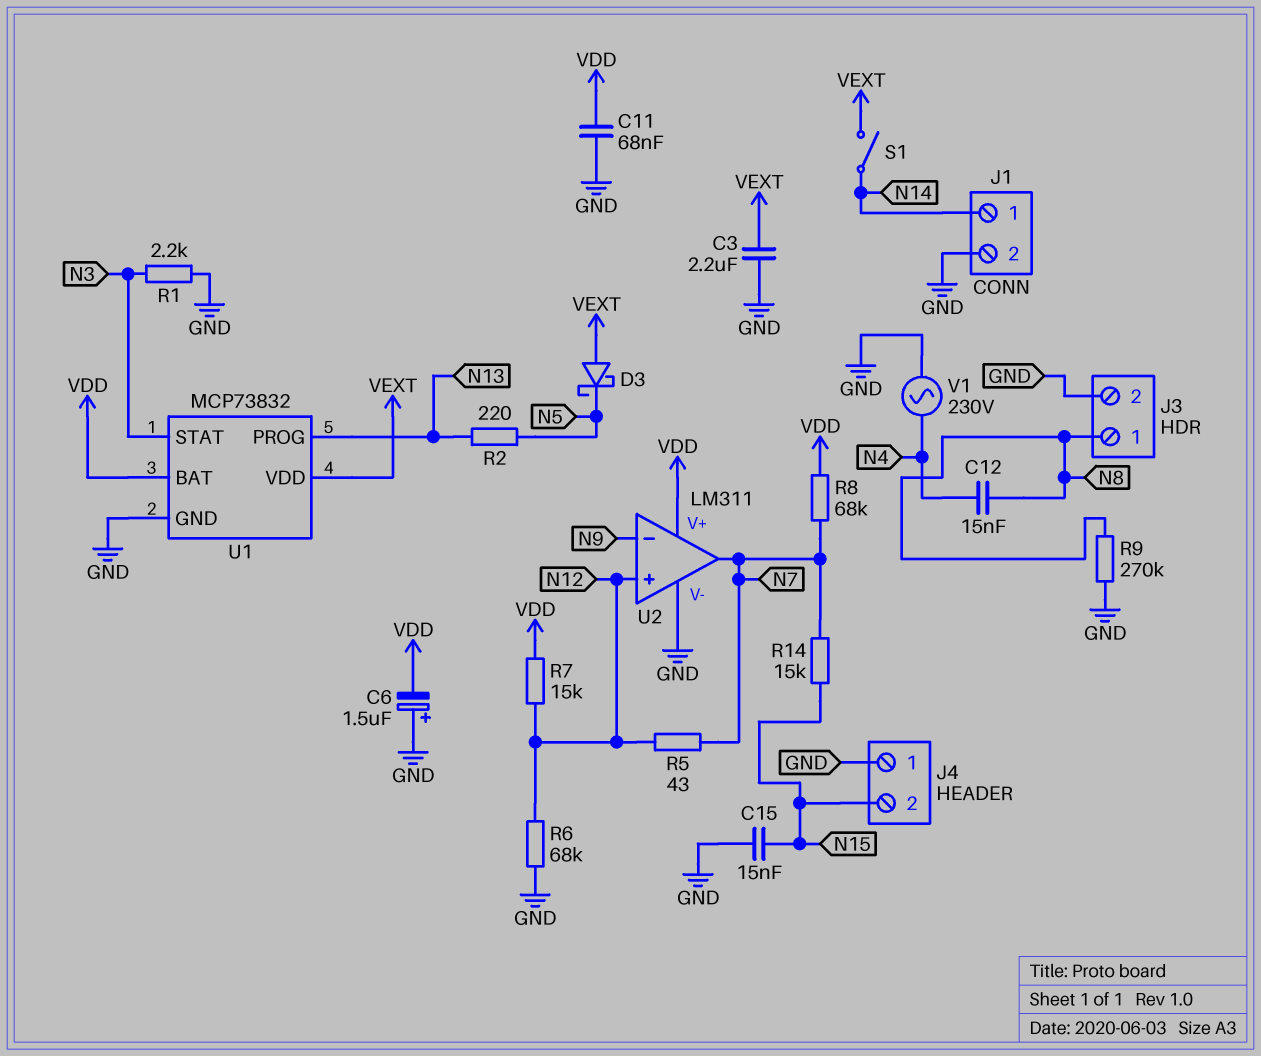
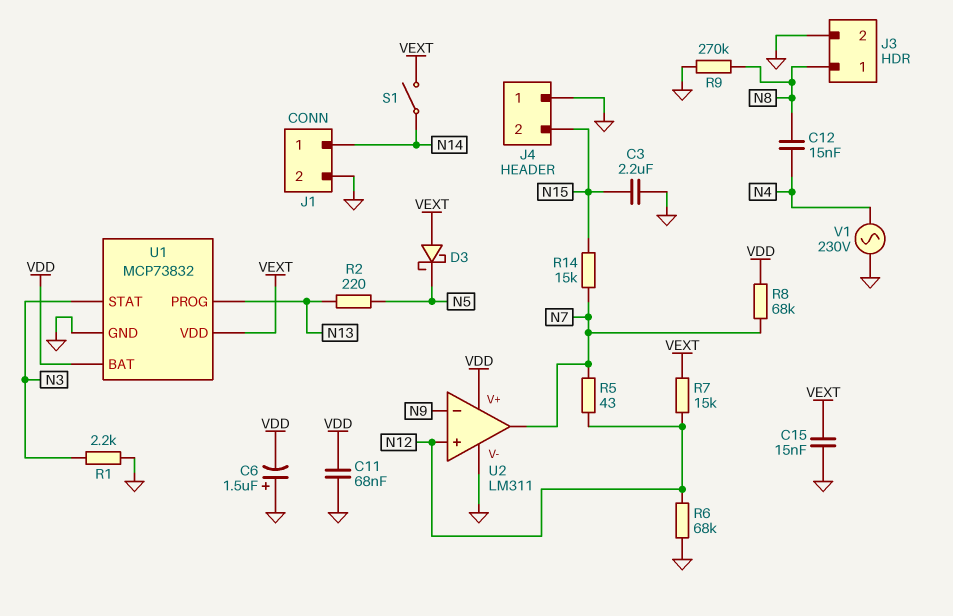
C3: 2.2uF (GND, VEXT) -> 2.2uF (GND, N15)
C15: 15nF (GND, N15) -> 15nF (GND, VEXT)
R7: 15k (N12, VDD) -> 15k (N12, VEXT)

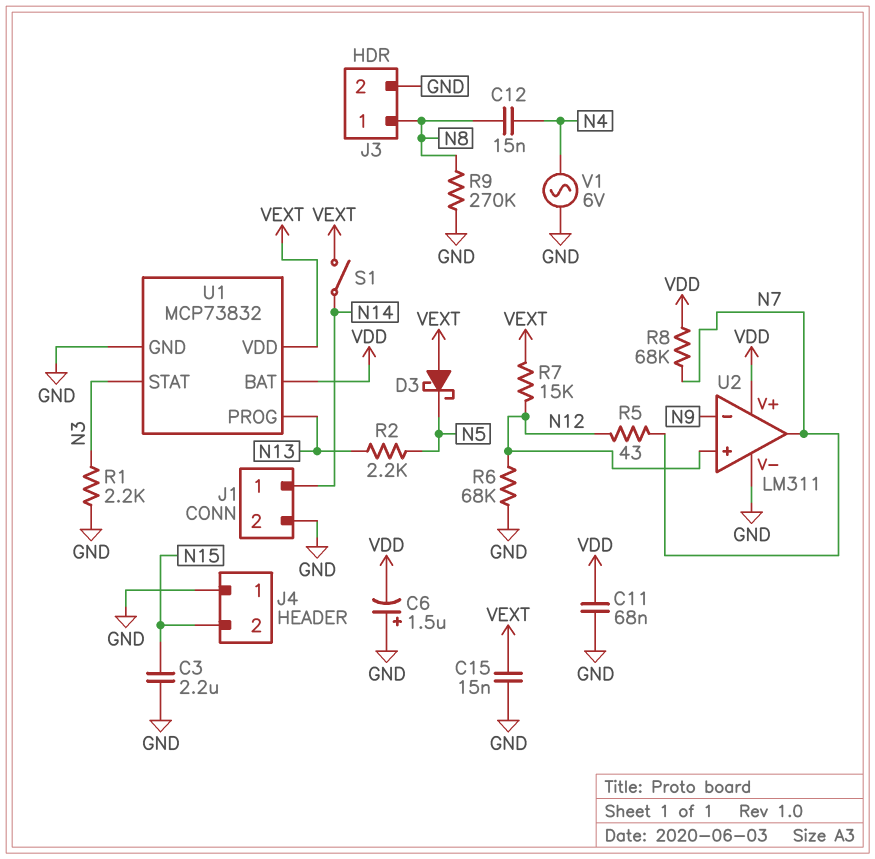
R2: 220 (N5, N13) -> 2.2k (N5, N13)
R14: 15k (N7, N15) -> none
V1: AC 230V (GND, N4) -> AC 6V (GND, N4)

